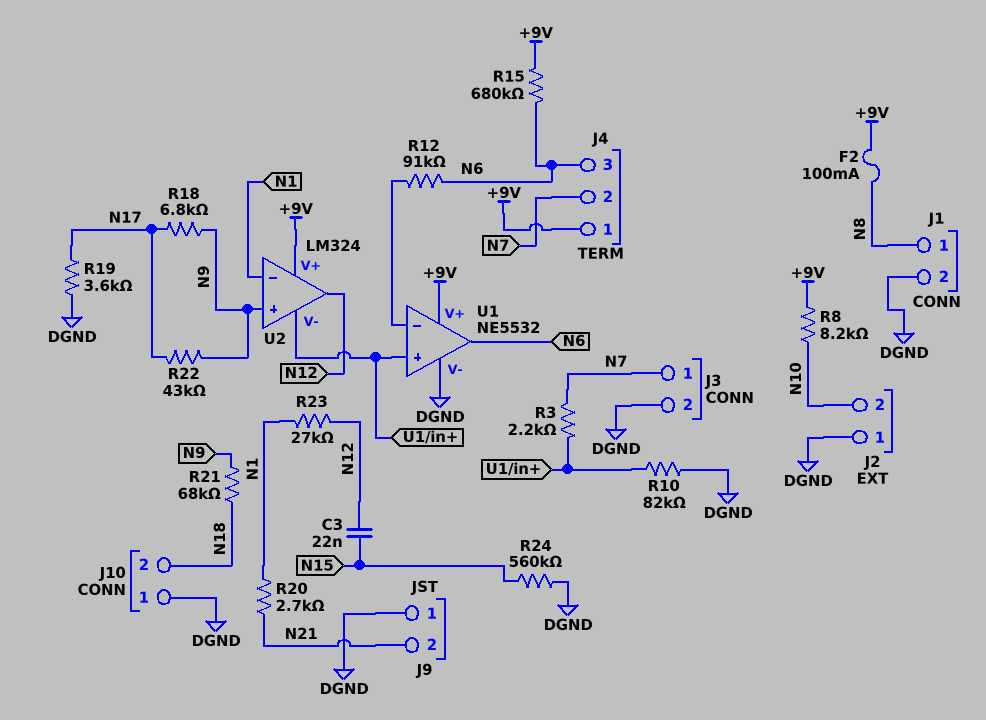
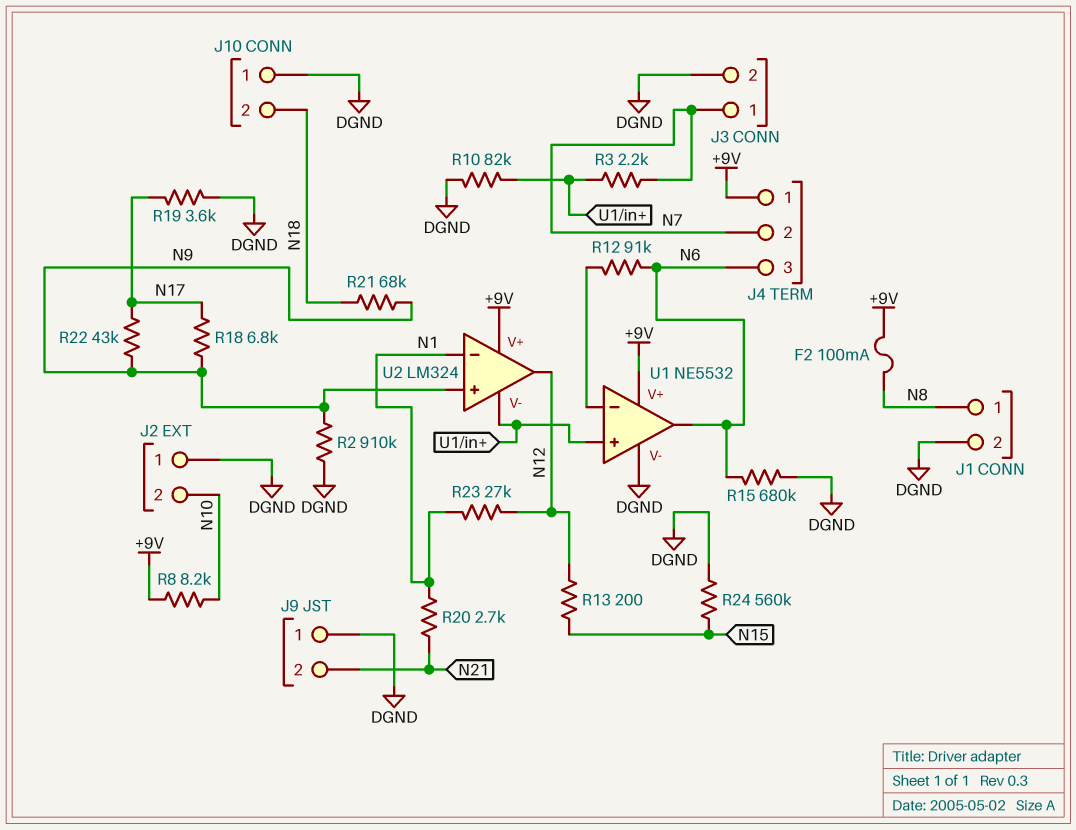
C3: 22nF (N12, N15) -> none
R2: none -> 910k (DGND, N9)
R13: none -> 200 (N12, N15)
R15: 680k (+9V, N6) -> 680k (DGND, N6)

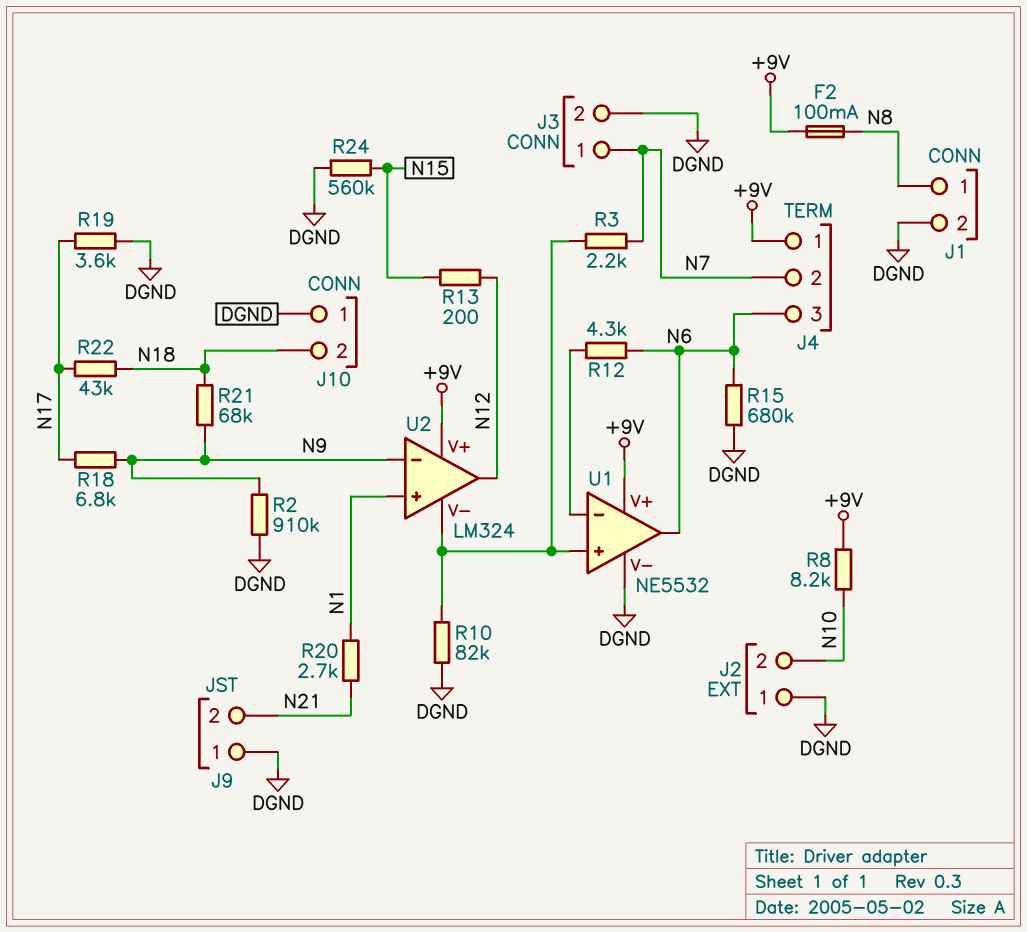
R12: 91k (N6, U1/in-) -> 4.3k (N6, U1/in-)
R22: 43k (N9, N17) -> 43k (N17, N18)
R23: 27k (N1, N12) -> none
U2 pin in+: N9 -> N1
U2 pin in-: N1 -> N9

